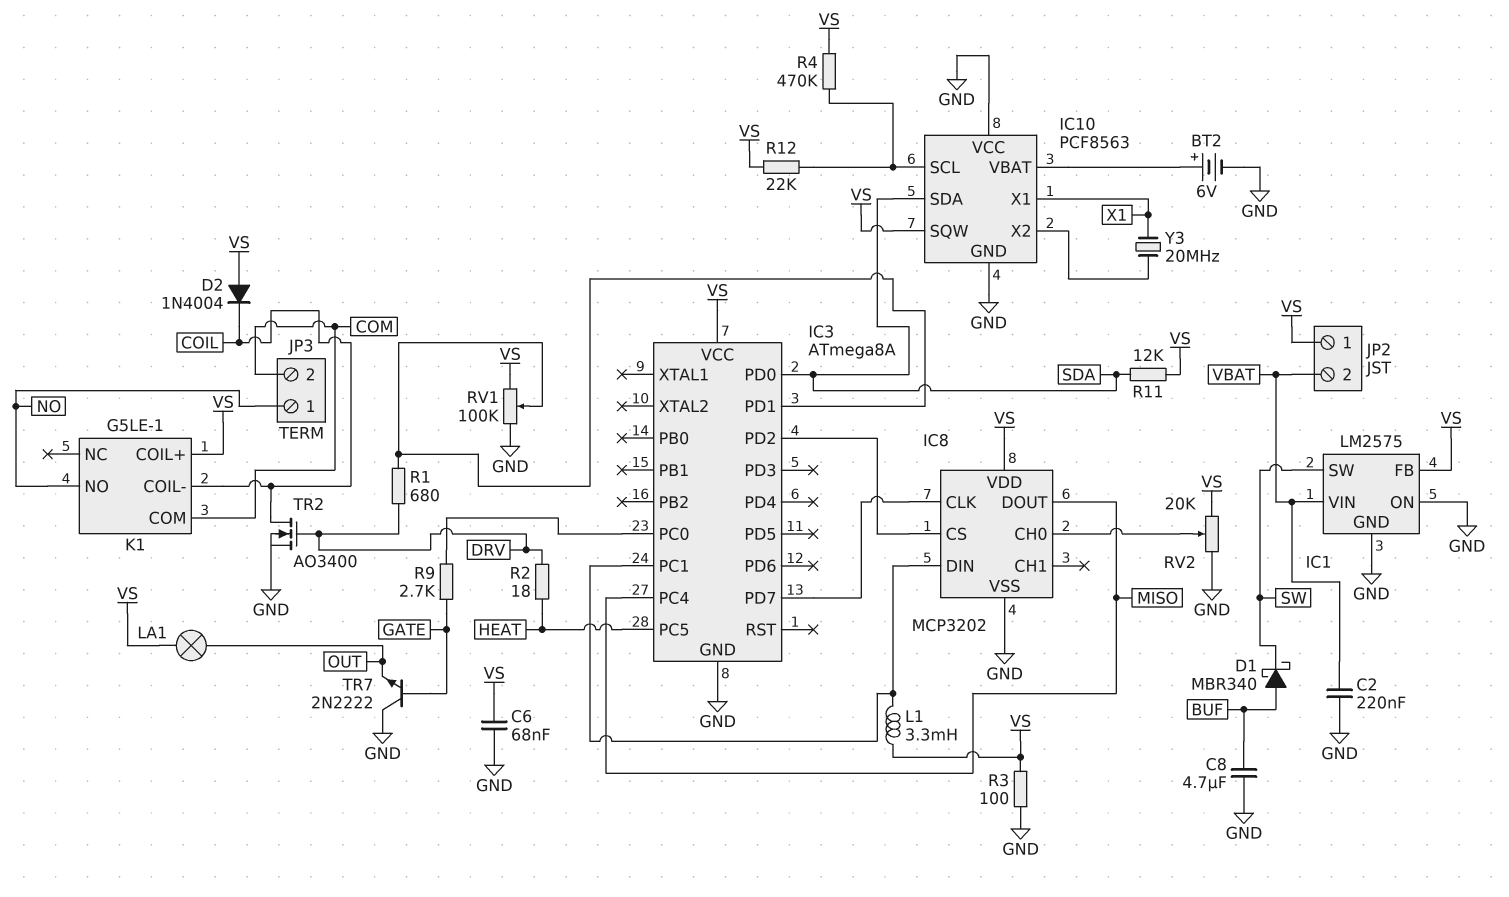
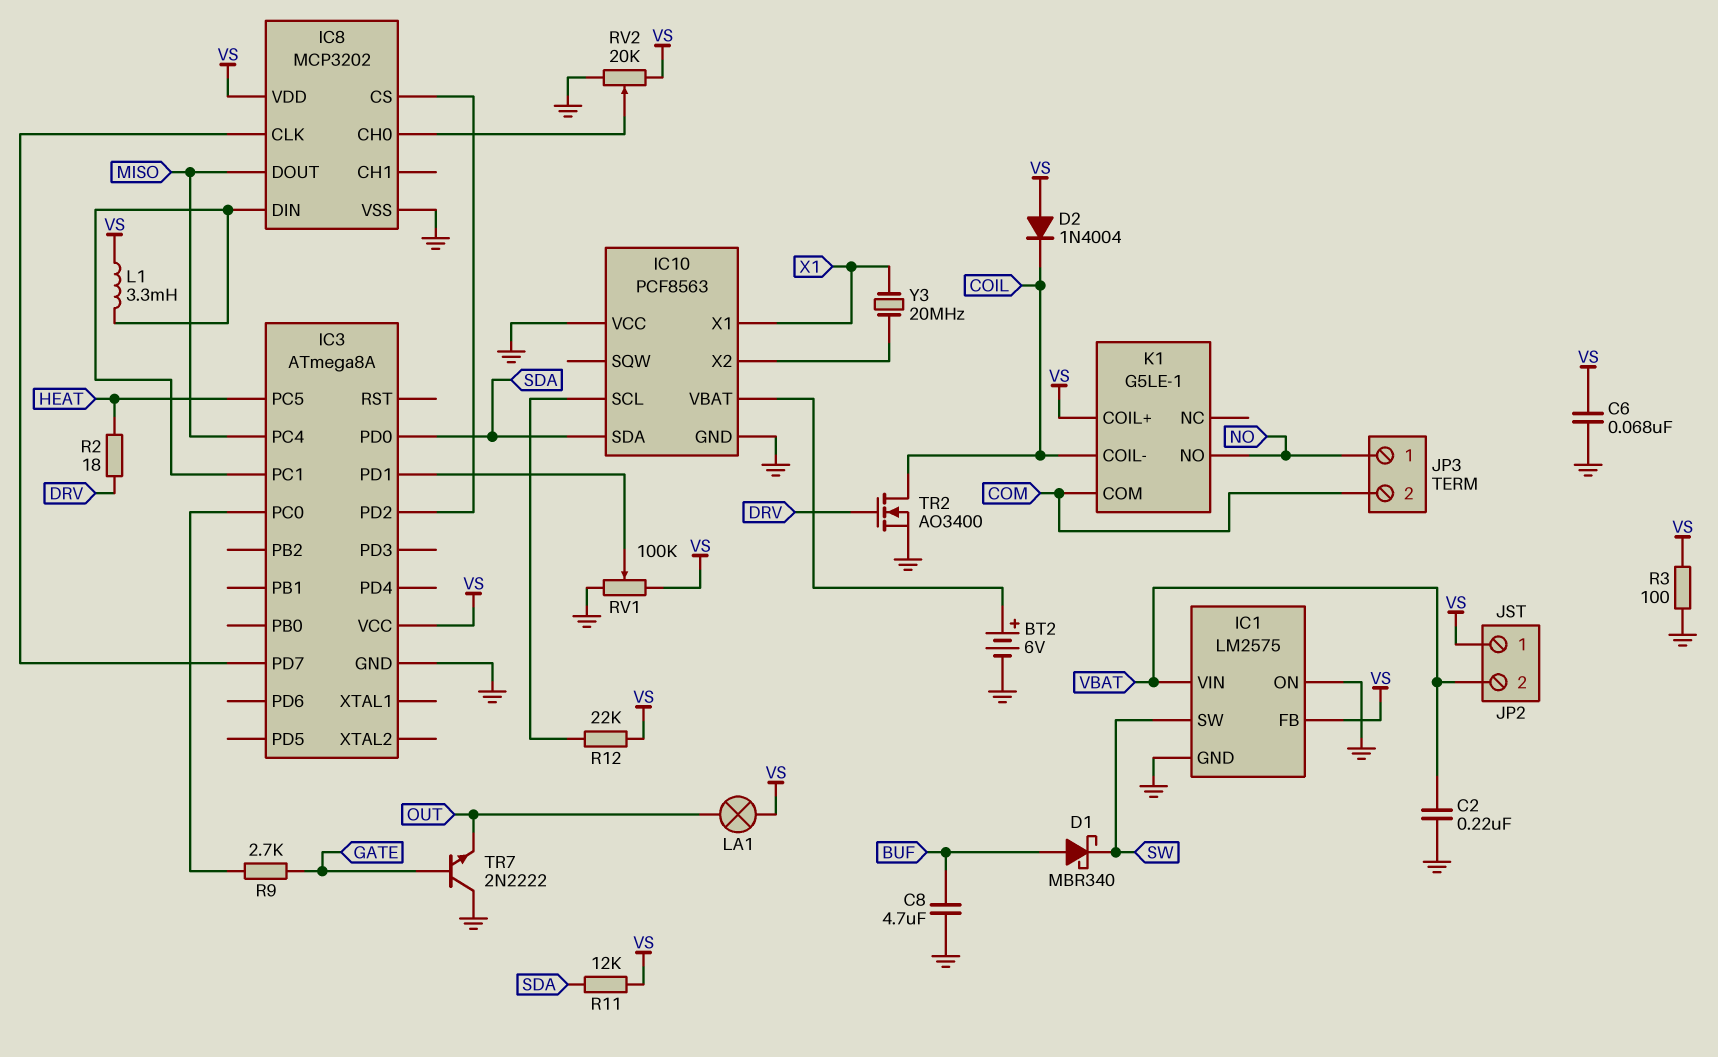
IC10 pin SQW: VS -> none
R1: 680 (DRV, IC3/PD1) -> none
R4: 470k (IC10/SCL, VS) -> none

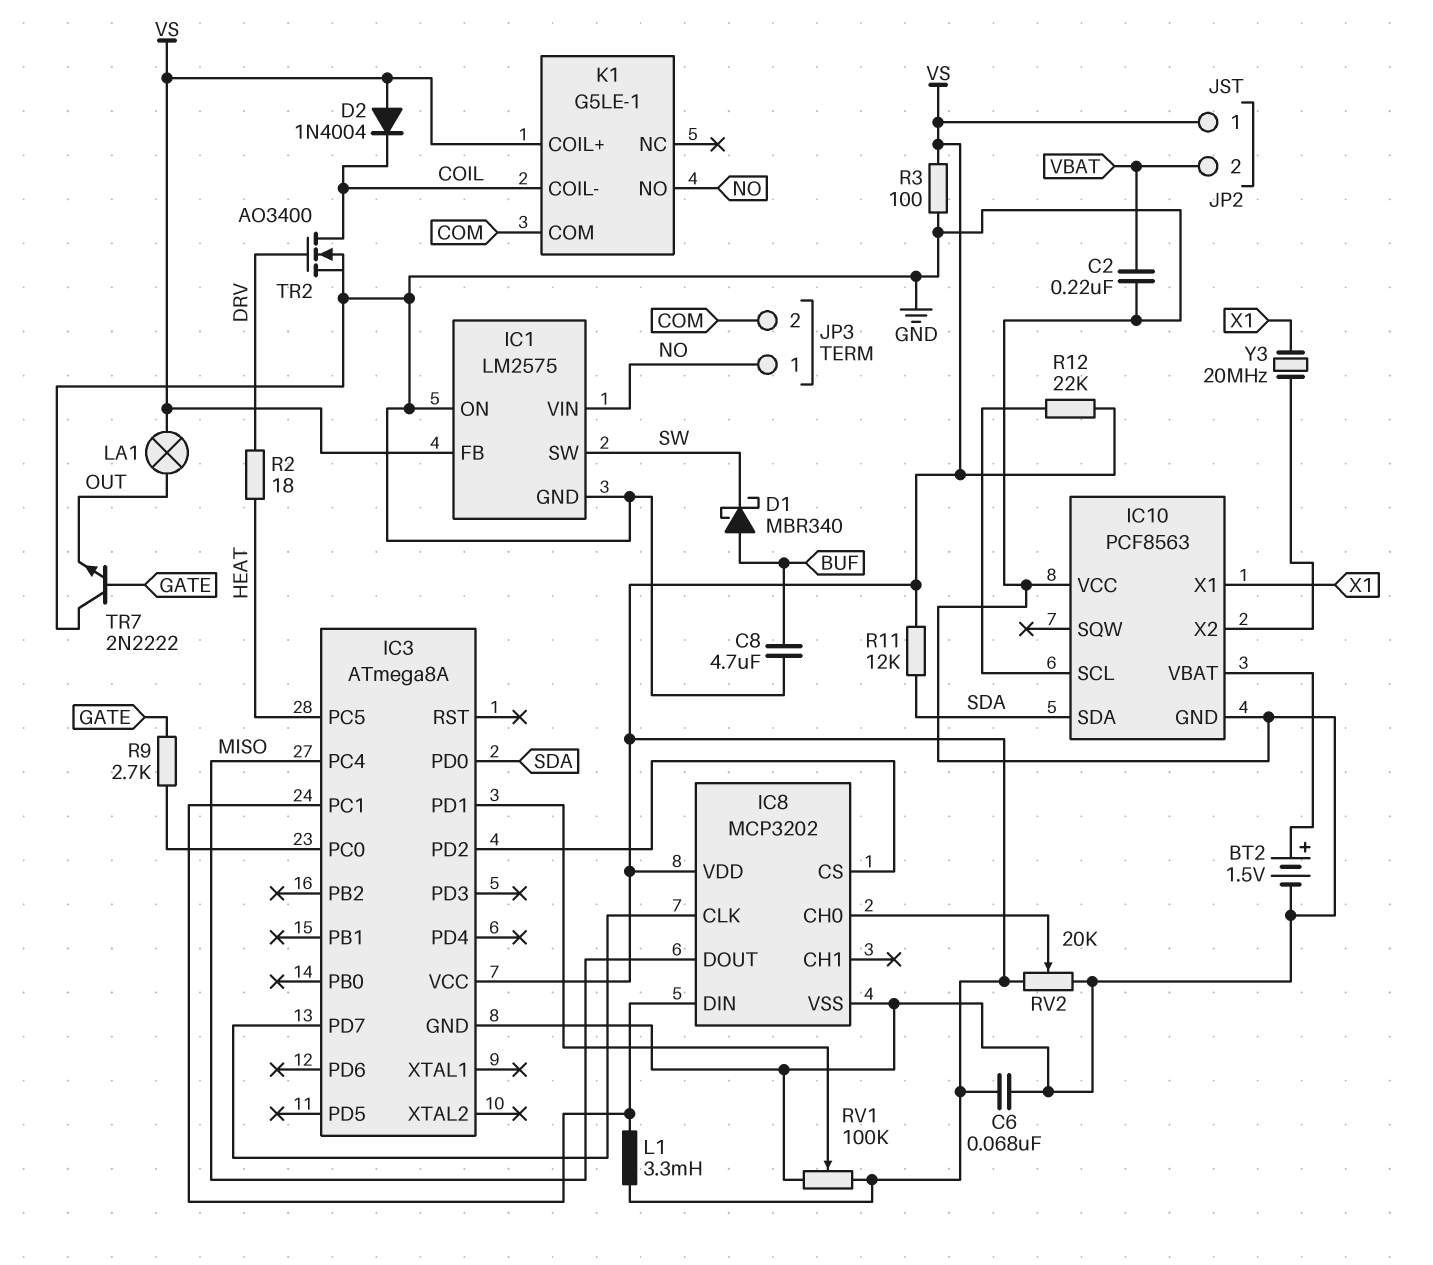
BT2: 6V (plus IC10/VBAT, minus GND) -> 1.5V (plus IC10/VBAT, minus GND)
IC1 pin VIN: VBAT -> NO

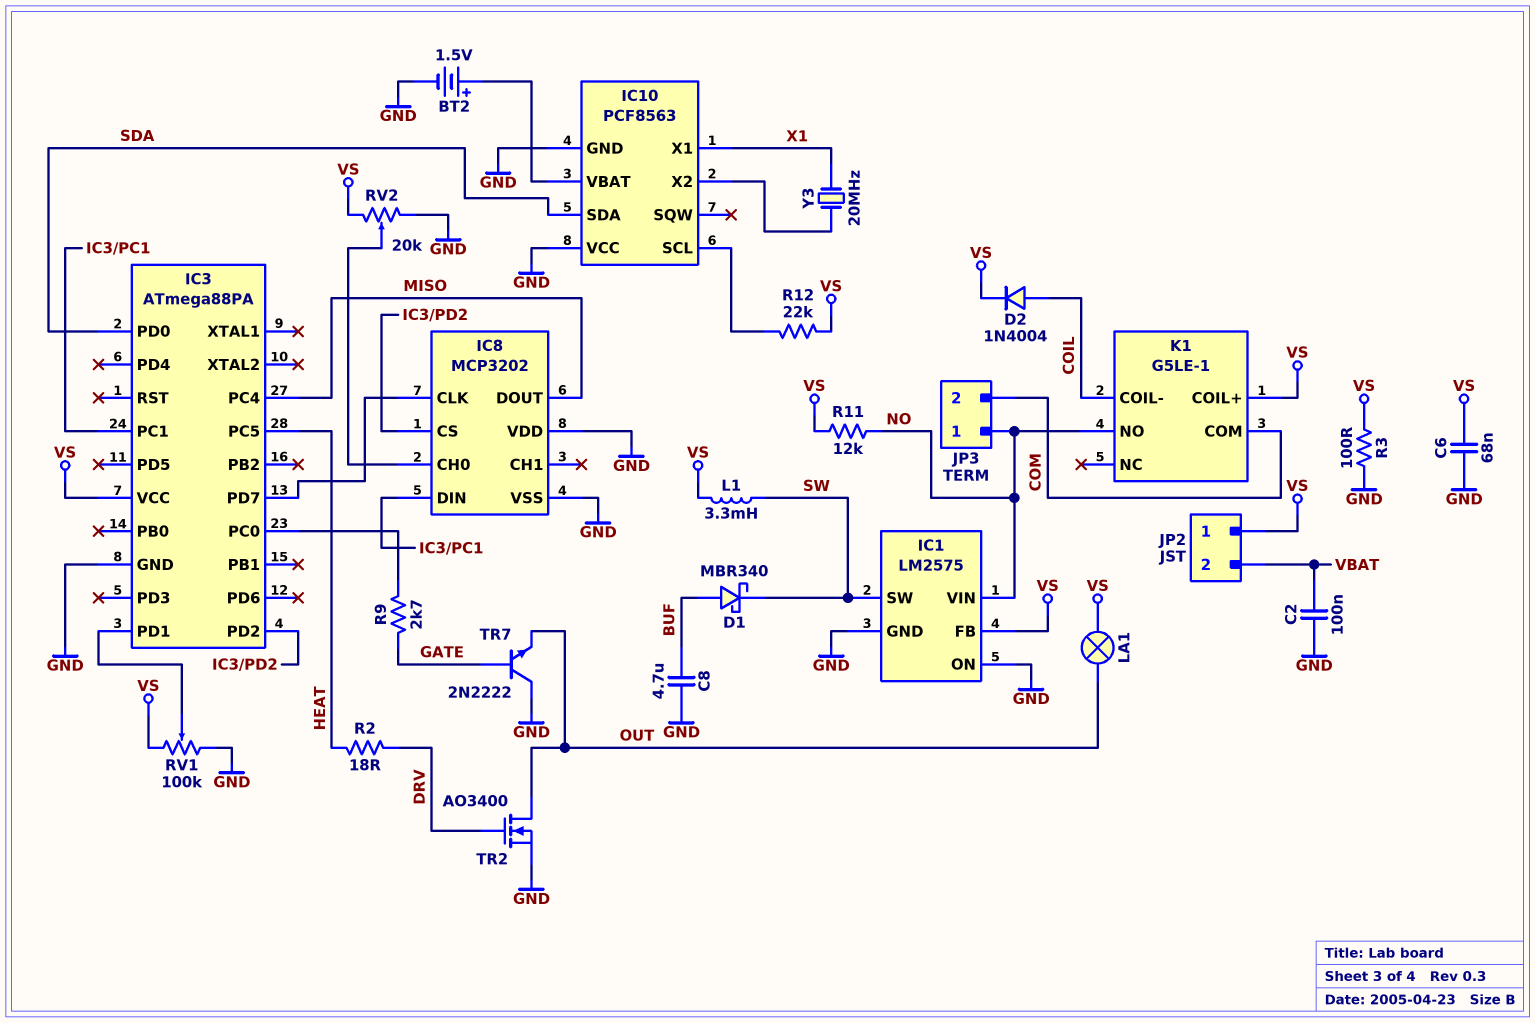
C2: 220nF (GND, VBAT) -> 100nF (GND, VBAT)
D2: diode 1N4004 (A VS, K COIL) -> diode 1N4004 (A COIL, K VS)
IC3: ATmega8A -> ATmega88PA
IC8 pin VDD: VS -> GND
L1: 3.3mH (IC3/PC1, VS) -> 3.3mH (SW, VS)
R11: 12k (SDA, VS) -> 12k (NO, VS)
TR2: NMOS AO3400 (G DRV, D COIL, S GND) -> NMOS AO3400 (G DRV, D OUT, S GND)

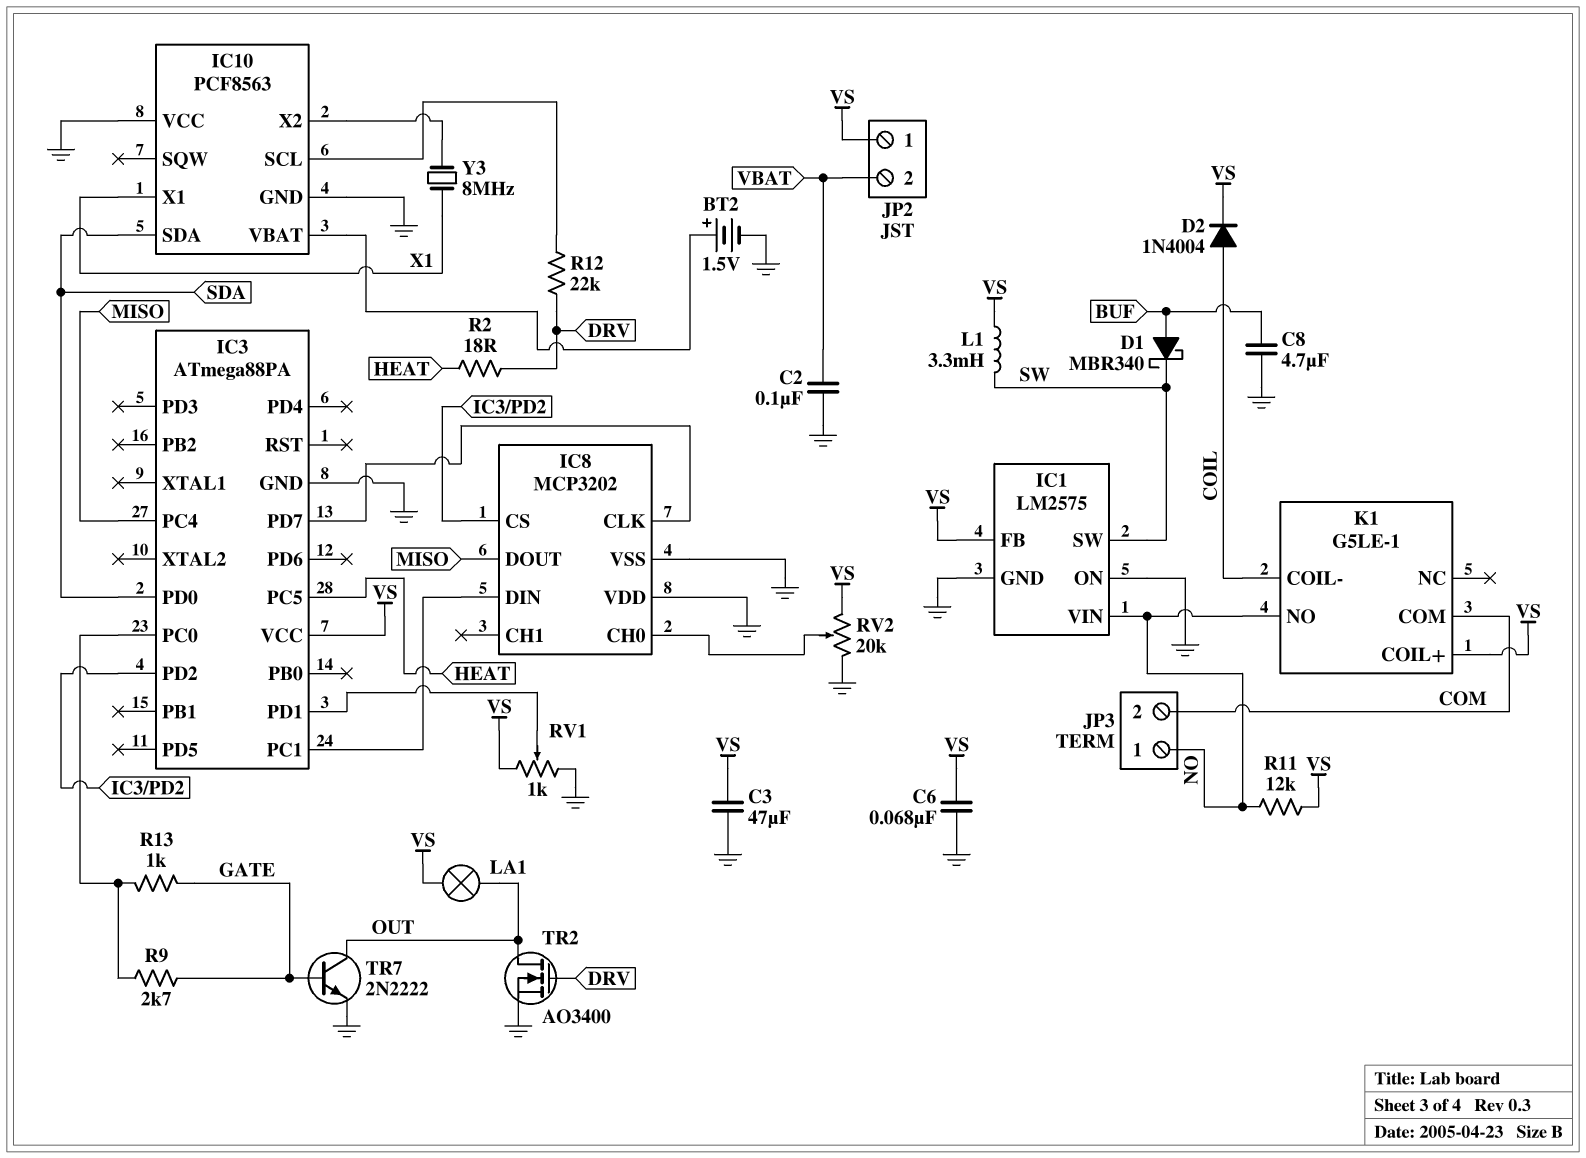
C3: none -> 47uF (GND, VS)
R3: 100 (GND, VS) -> none
R12: 22k (IC10/SCL, VS) -> 22k (DRV, IC10/SCL)
R13: none -> 1k (GATE, IC3/PC0)
RV1: 100k (GND, VS, wiper IC3/PD1) -> 1k (GND, VS, wiper IC3/PD1)
TR7: NPN 2N2222 (B GATE, C GND, E OUT) -> NPN 2N2222 (B GATE, C OUT, E GND)
Y3: 20MHz (IC10/X2, X1) -> 8MHz (IC10/X2, X1)

